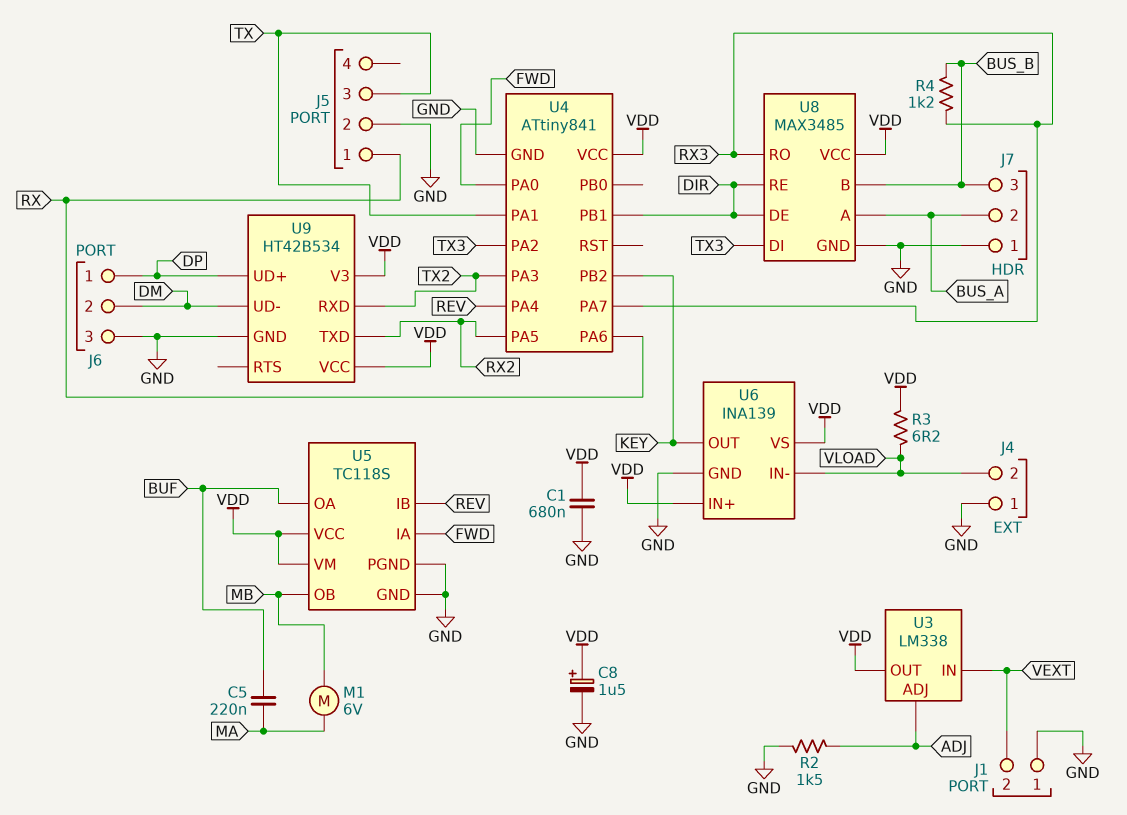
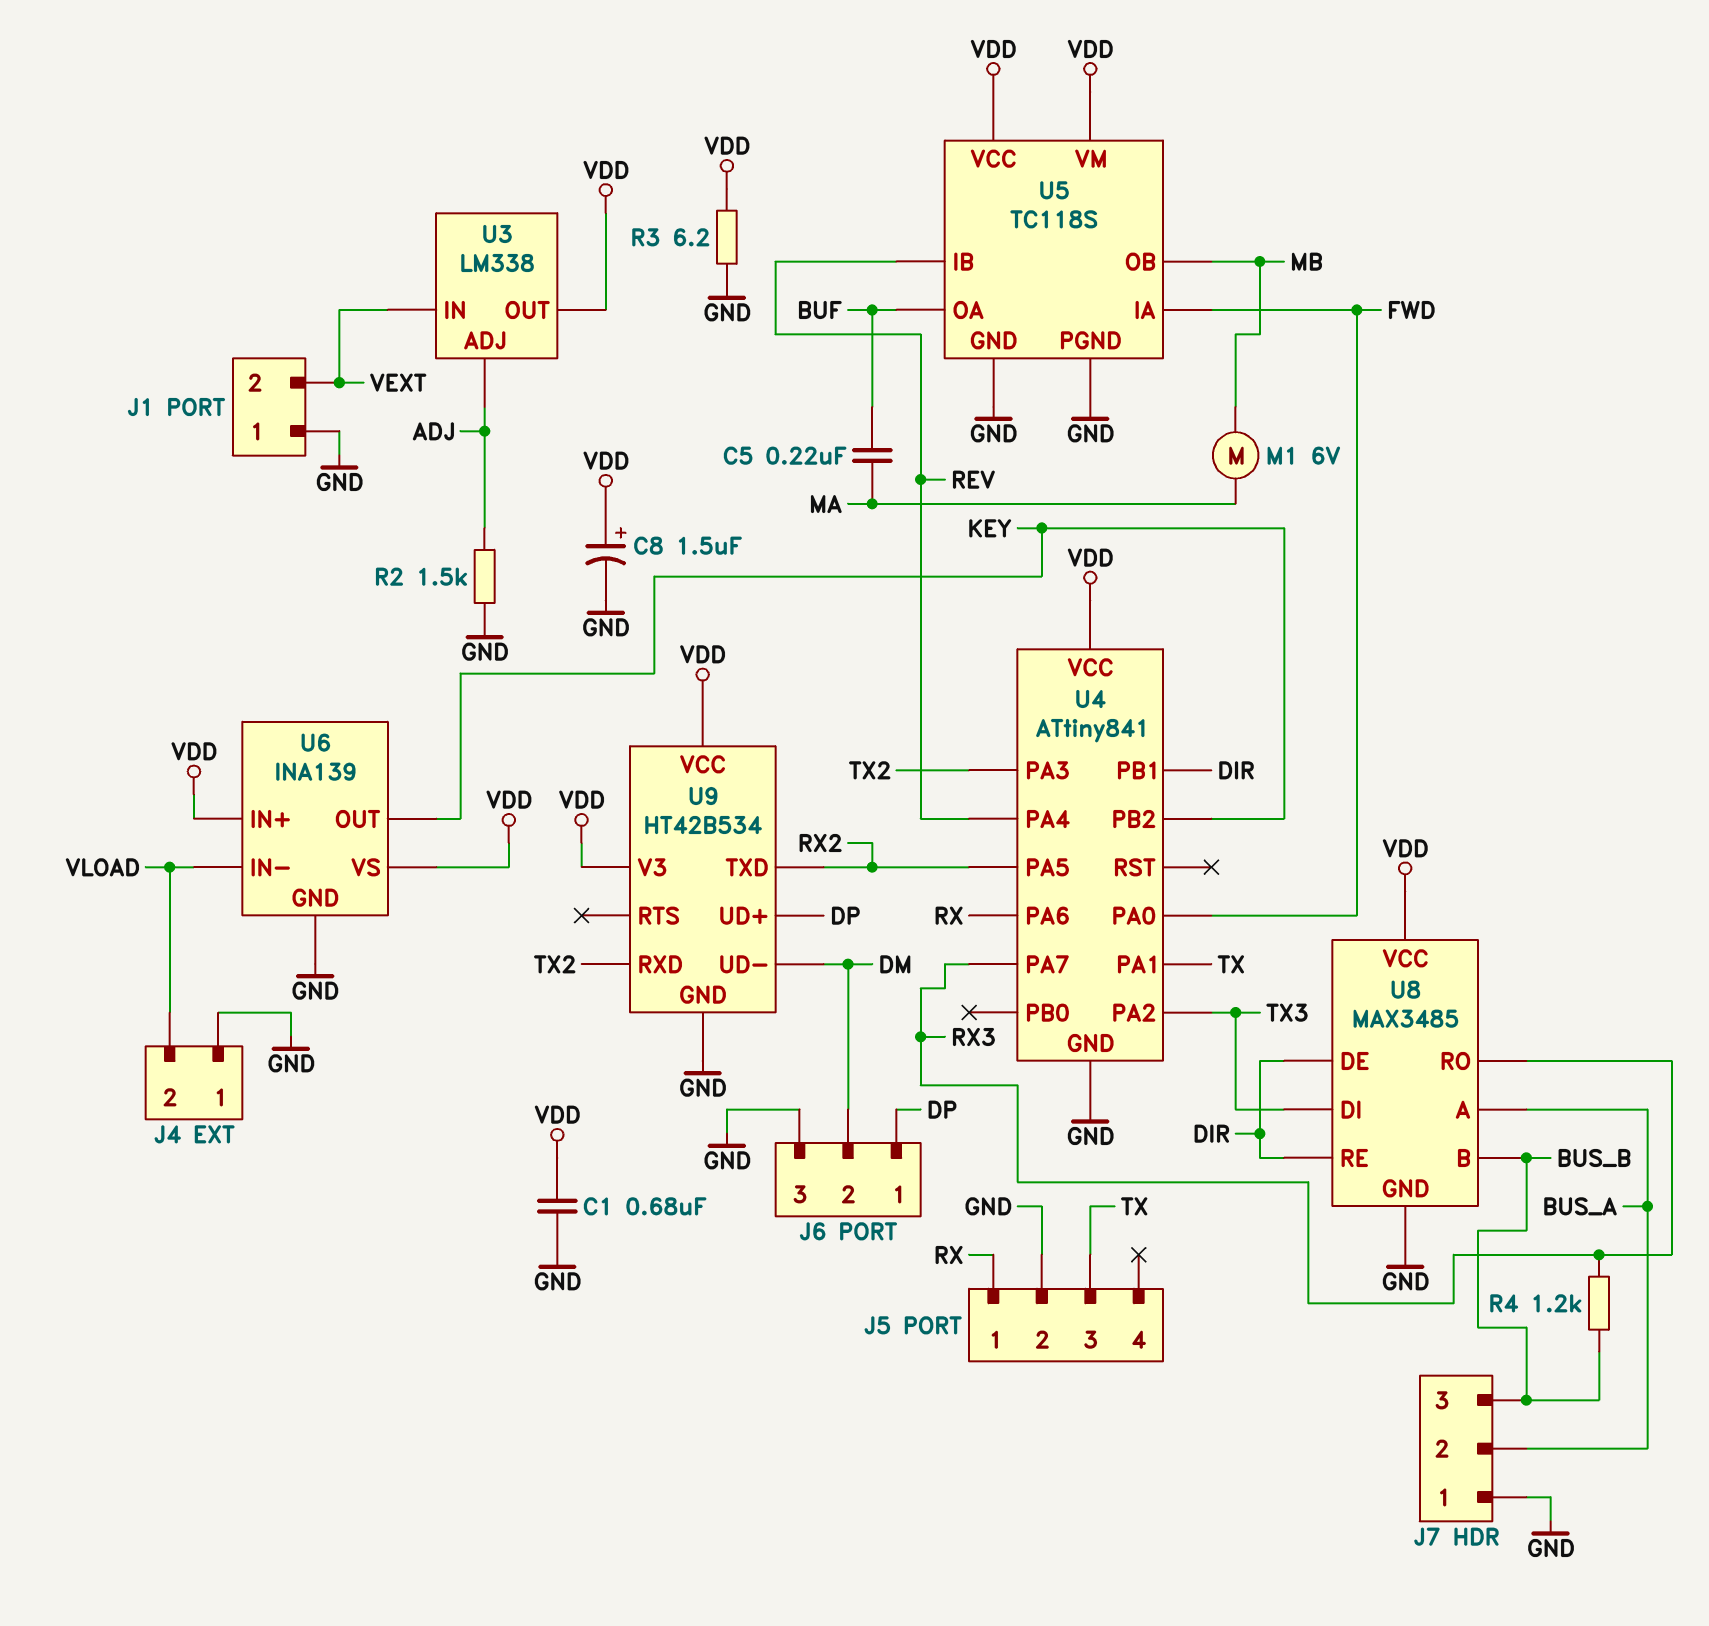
R3: 6.2 (VDD, VLOAD) -> 6.2 (GND, VDD)

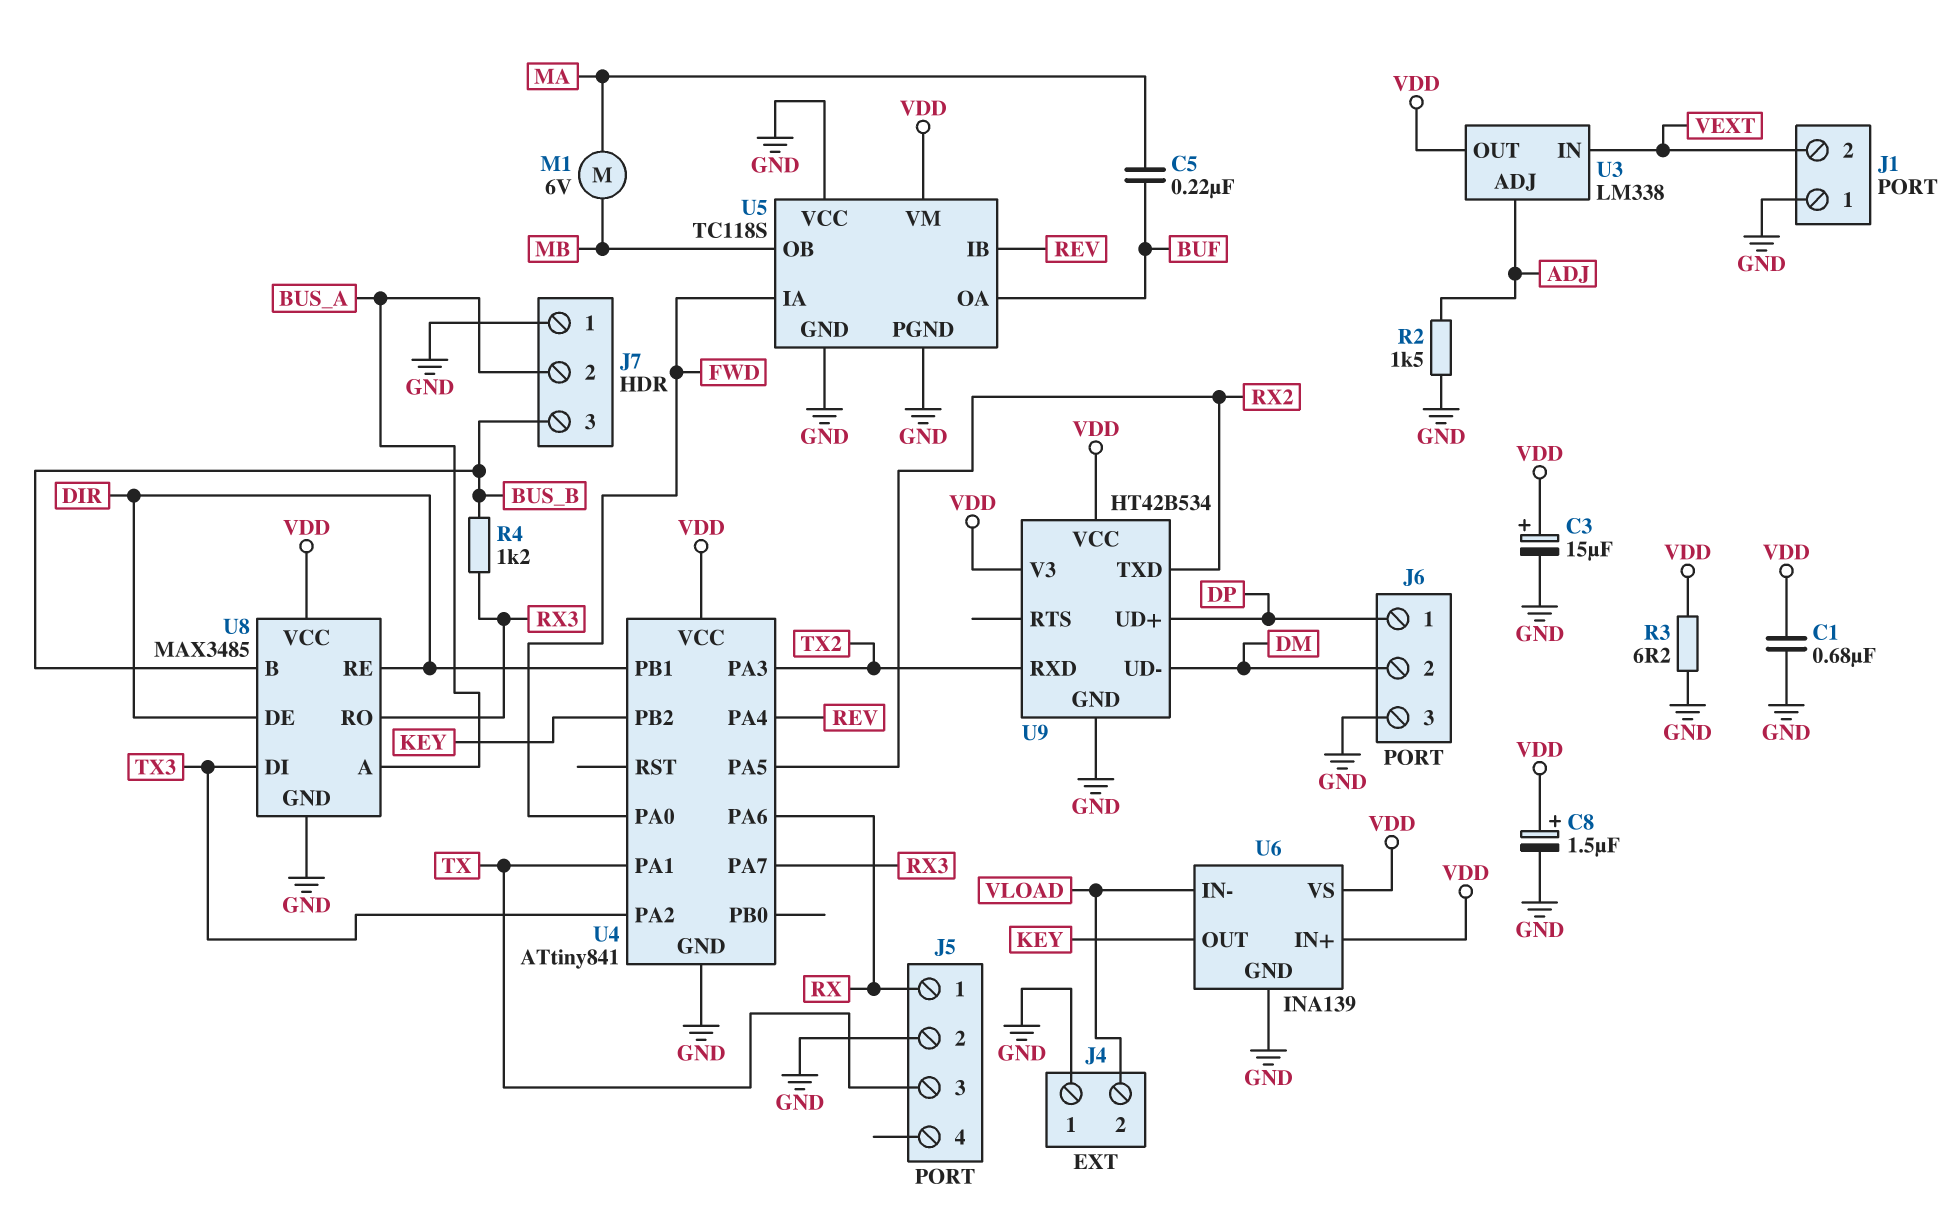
C3: none -> 15uF (plus VDD, minus GND)
U5 pin VCC: VDD -> GND

